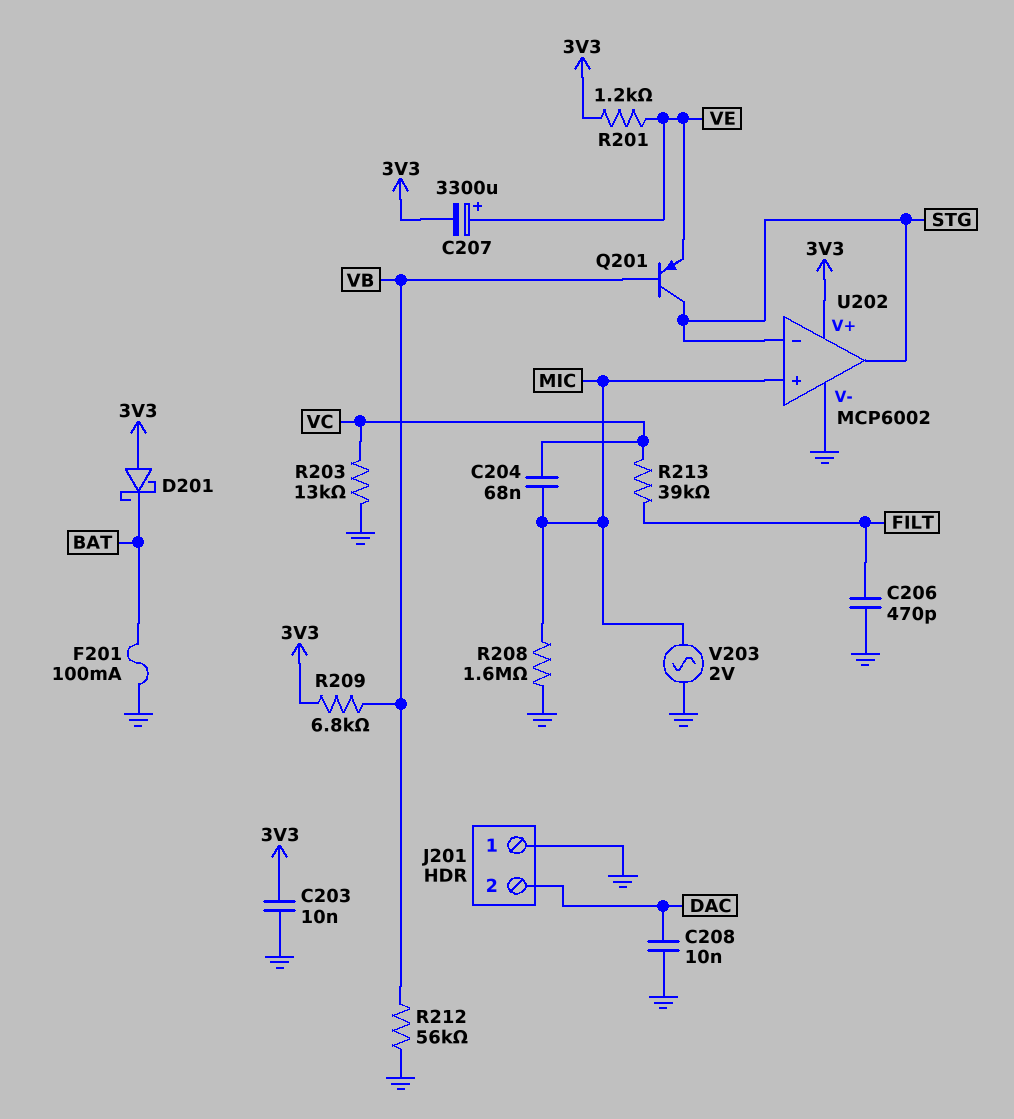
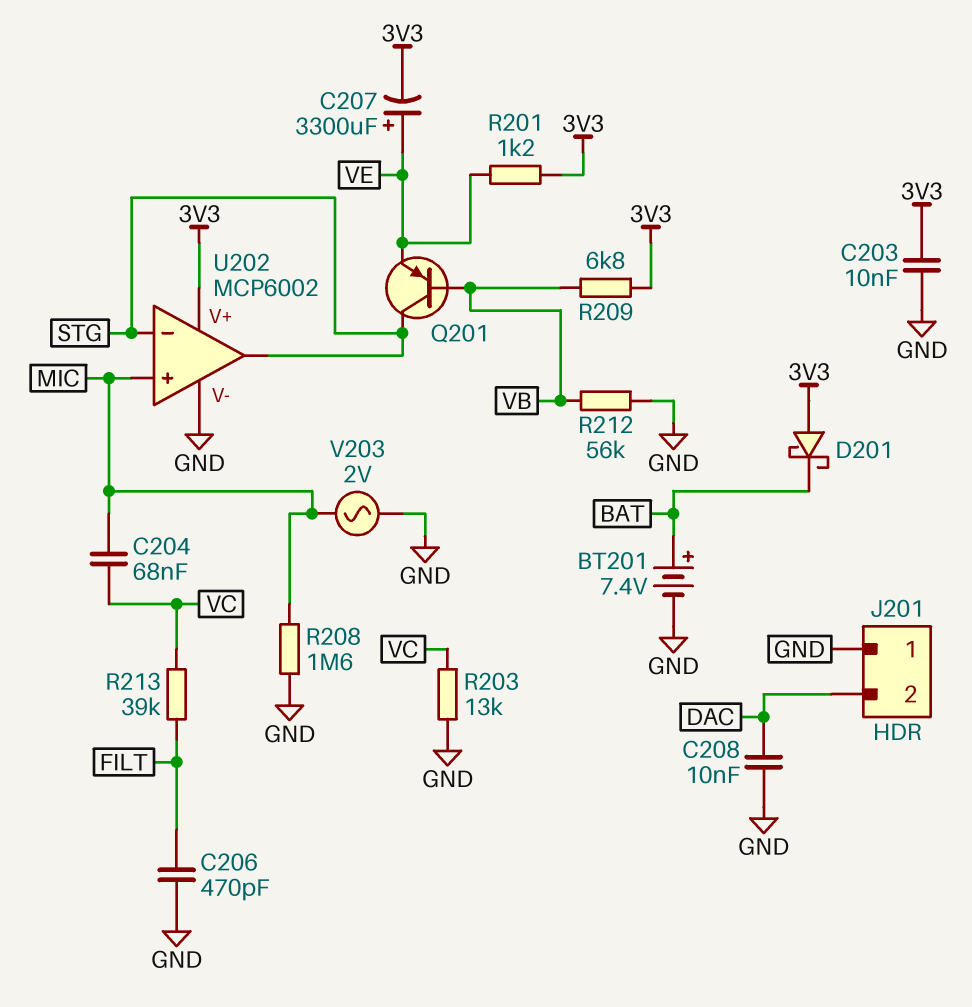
BT201: none -> 7.4V (plus BAT, minus GND)
F201: 100mA (BAT, GND) -> none

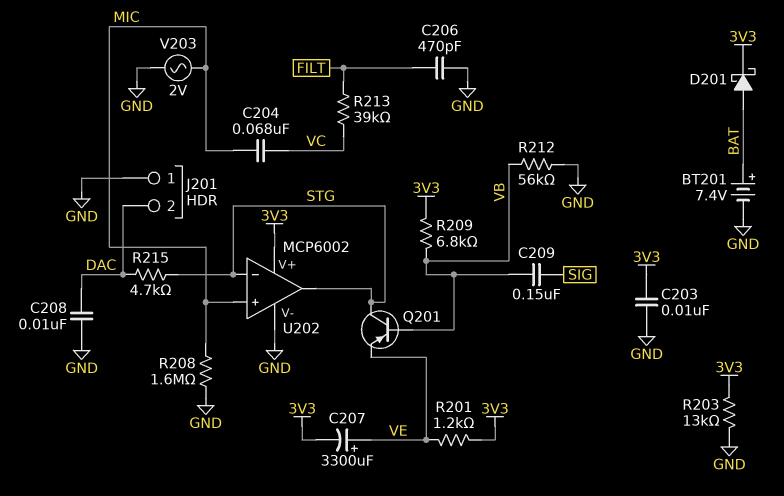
C209: none -> 150nF (SIG, VB)
D201: schottky (A 3V3, K BAT) -> schottky (A BAT, K 3V3)
R203: 13k (GND, VC) -> 13k (3V3, GND)
R215: none -> 4.7k (DAC, STG)

